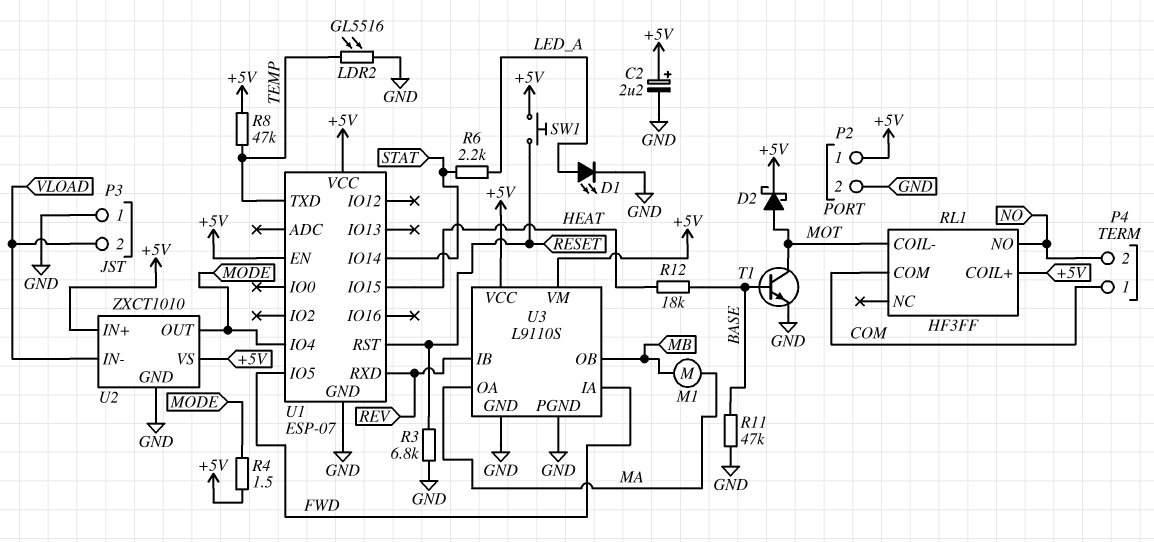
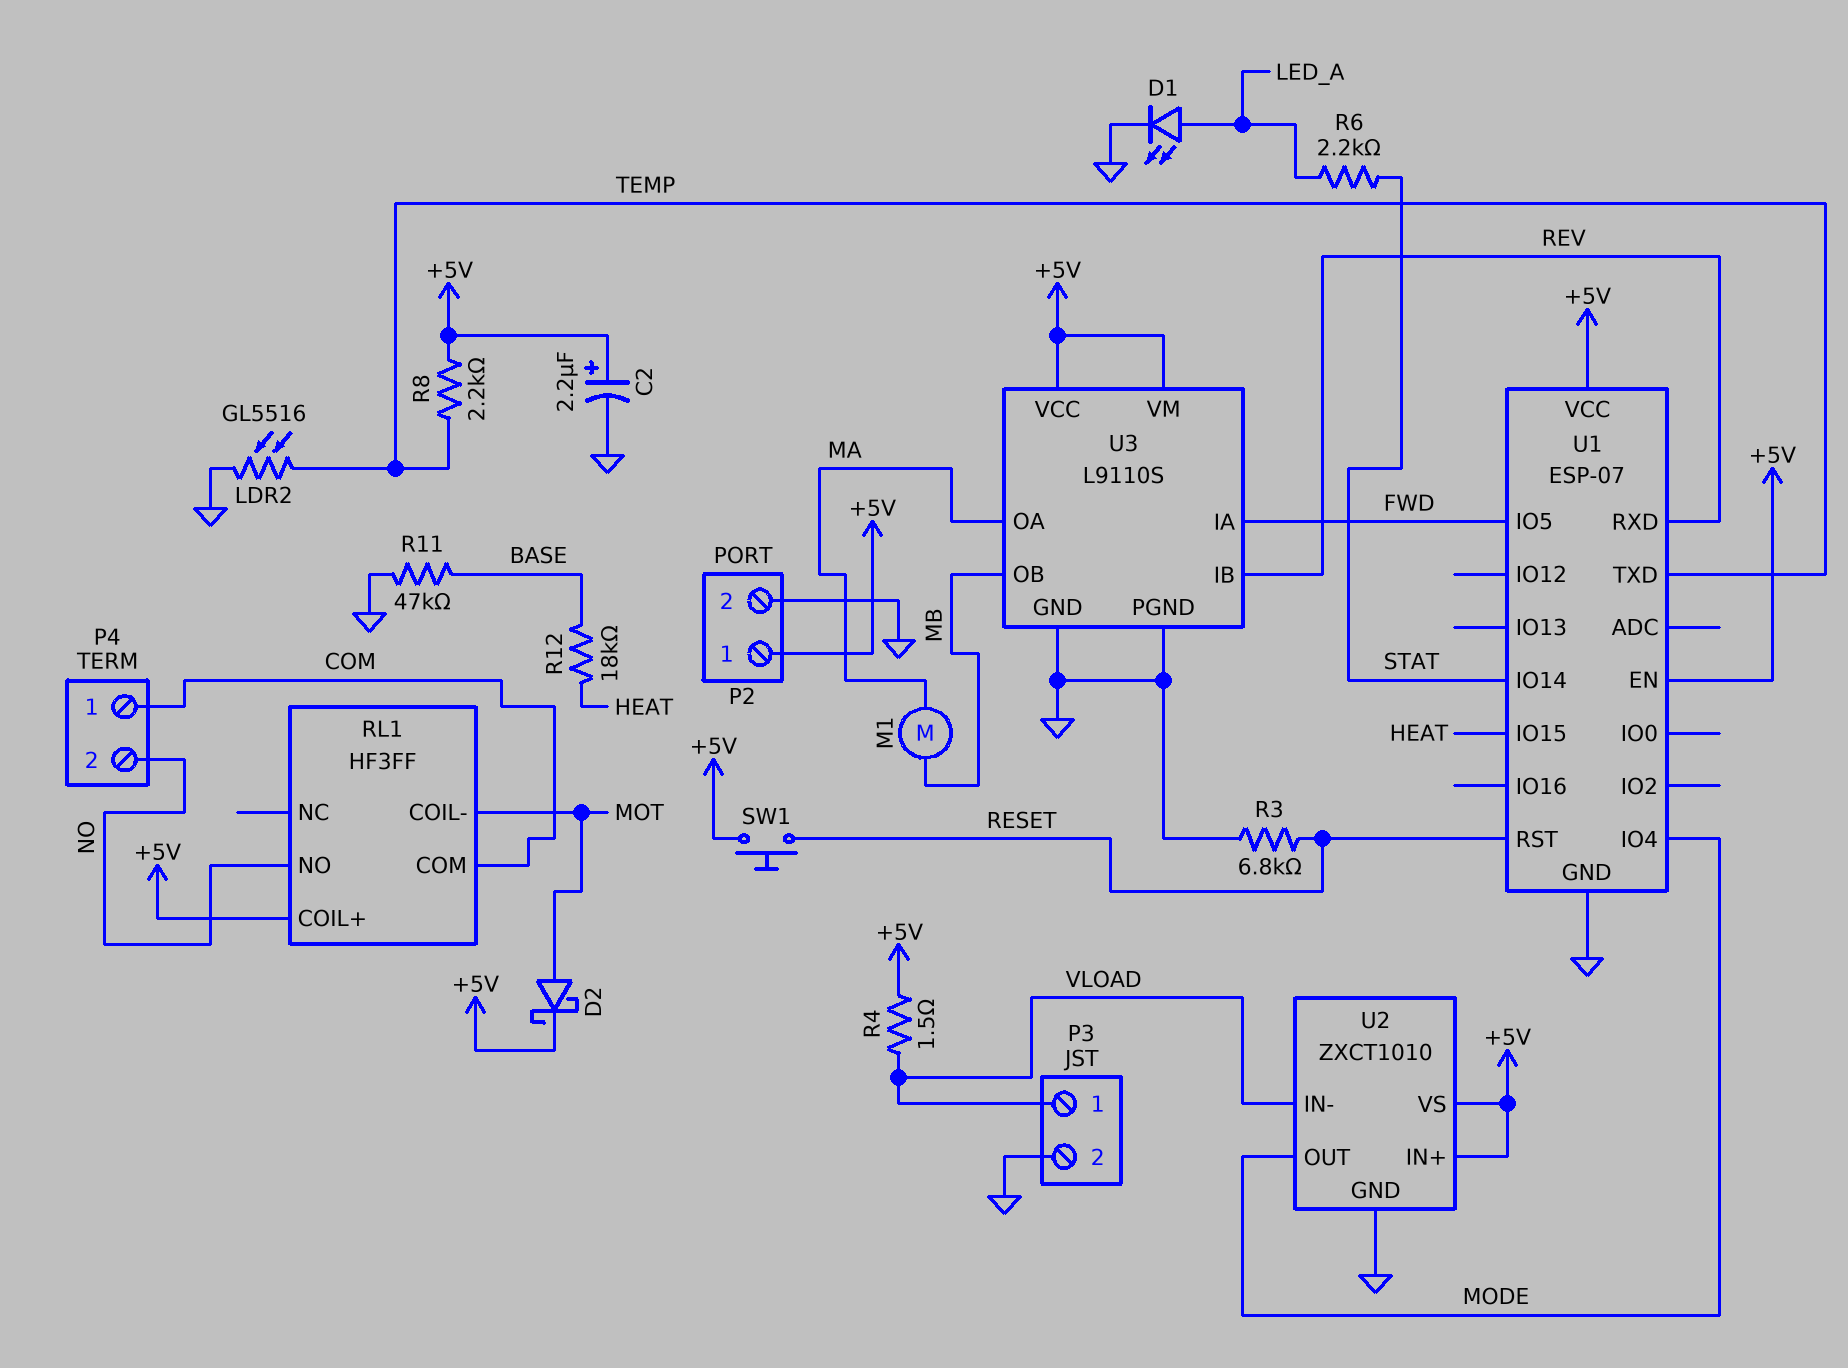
P3 pin 1: GND -> VLOAD
P3 pin 2: VLOAD -> GND
R4: 1.5 (+5V, MODE) -> 1.5 (+5V, VLOAD)
R8: 47k (+5V, TEMP) -> 2.2k (+5V, TEMP)
T1: NPN (B BASE, C MOT, E GND) -> none

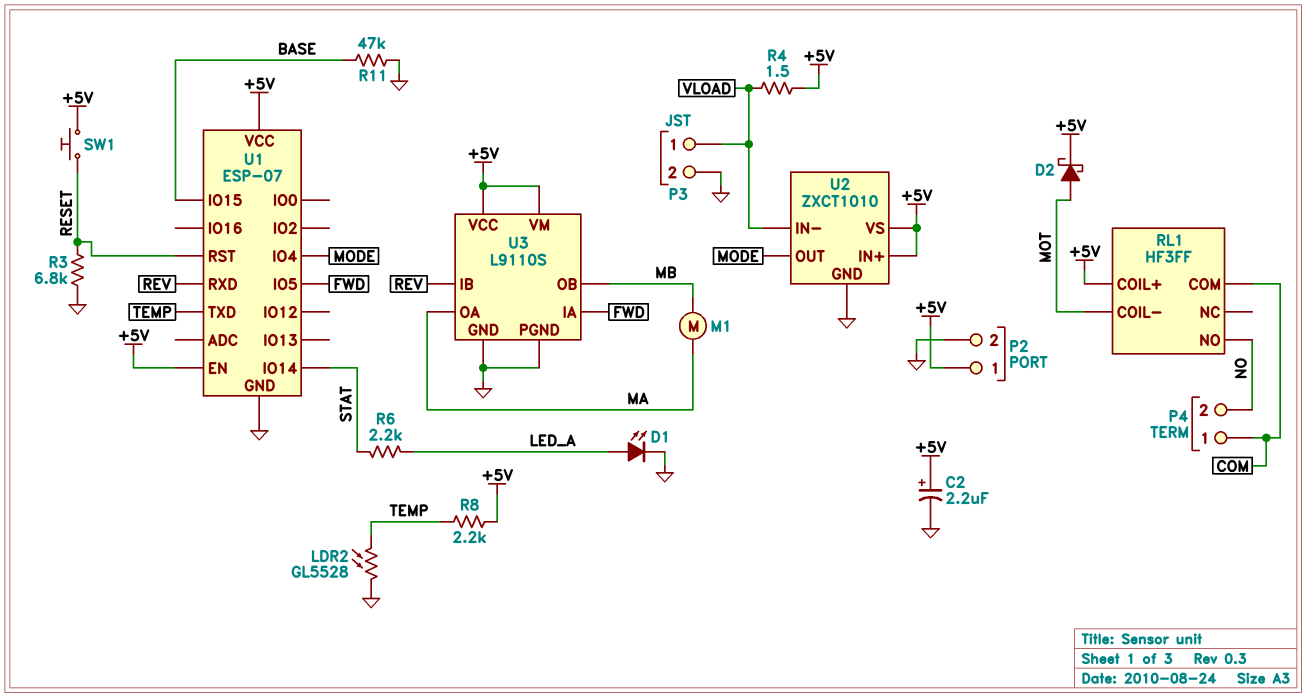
LDR2: GL5516 (GND, TEMP) -> GL5528 (GND, TEMP)
R12: 18k (BASE, HEAT) -> none
U1 pin IO15: HEAT -> BASE

